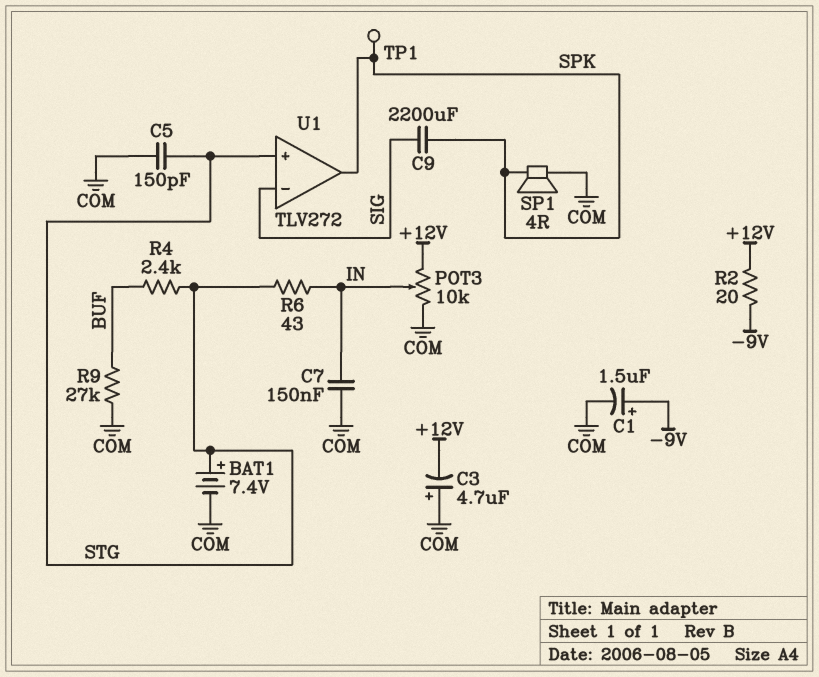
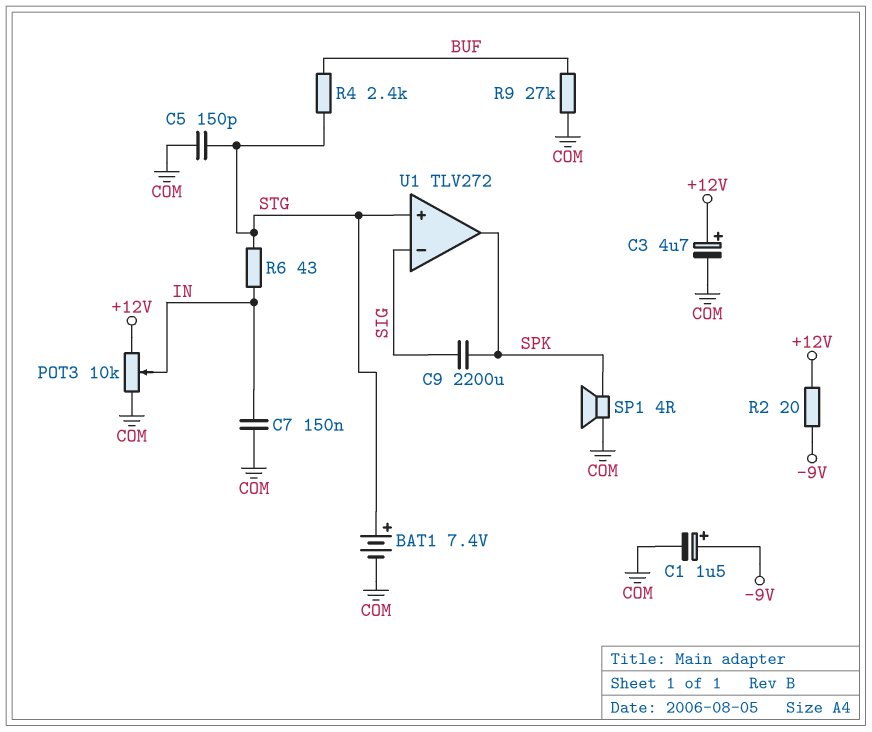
C3: 4.7uF (plus COM, minus +12V) -> 4.7uF (plus +12V, minus COM)
TP1: test point (SPK) -> none

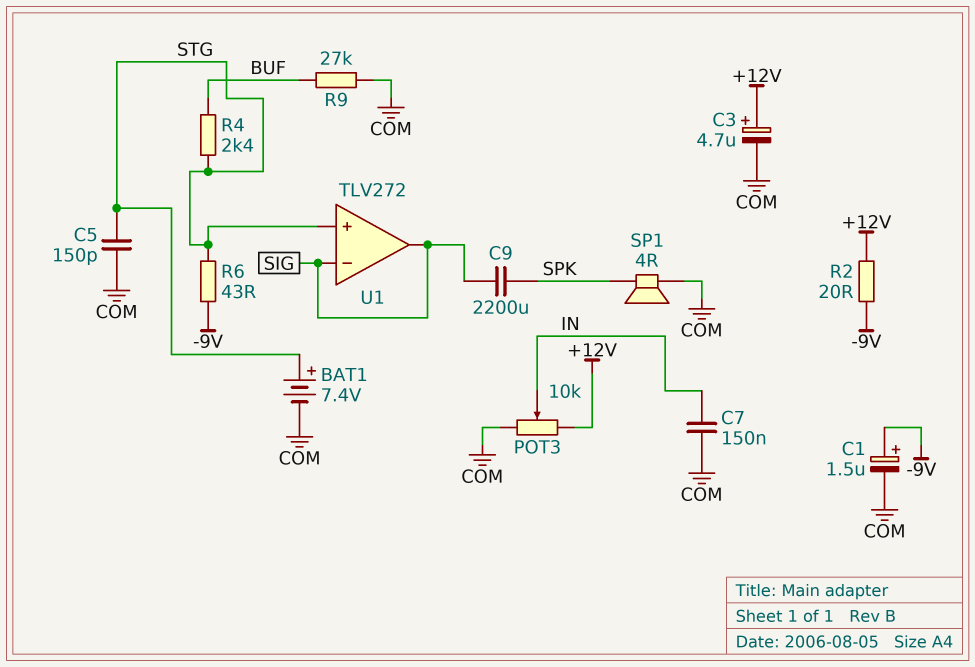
R6: 43 (IN, STG) -> 43 (-9V, STG)
U1 pin out: SPK -> SIG

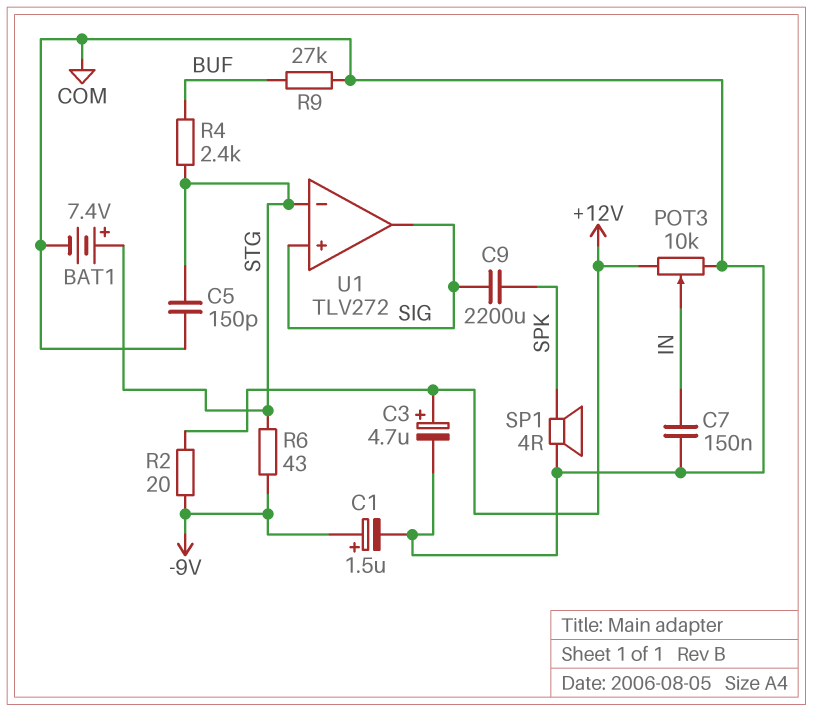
U1 pin in+: STG -> SIG
U1 pin in-: SIG -> STG

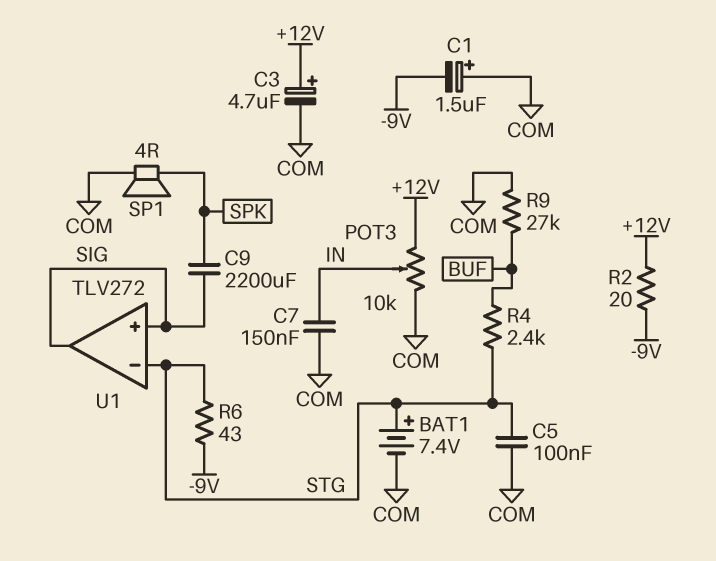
C1: 1.5uF (plus -9V, minus COM) -> 1.5uF (plus COM, minus -9V)
C5: 150pF (COM, STG) -> 100nF (COM, STG)

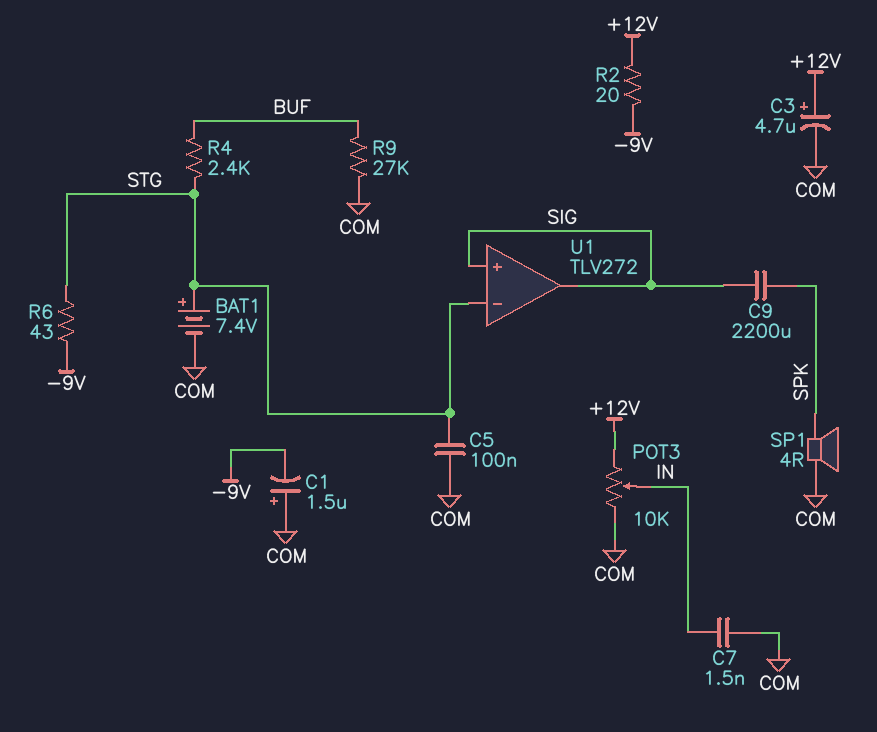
C7: 150nF (COM, IN) -> 1.5nF (COM, IN)

